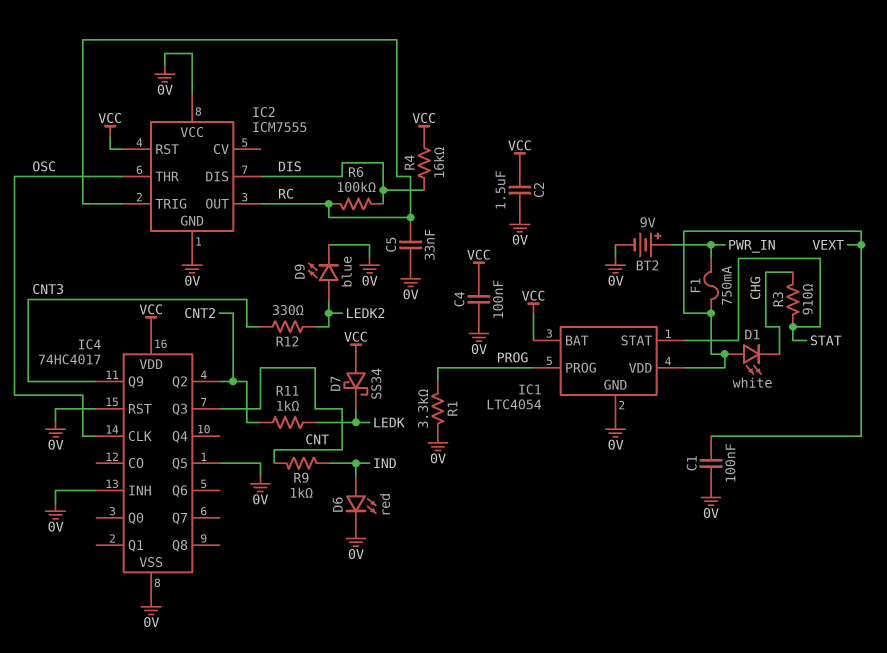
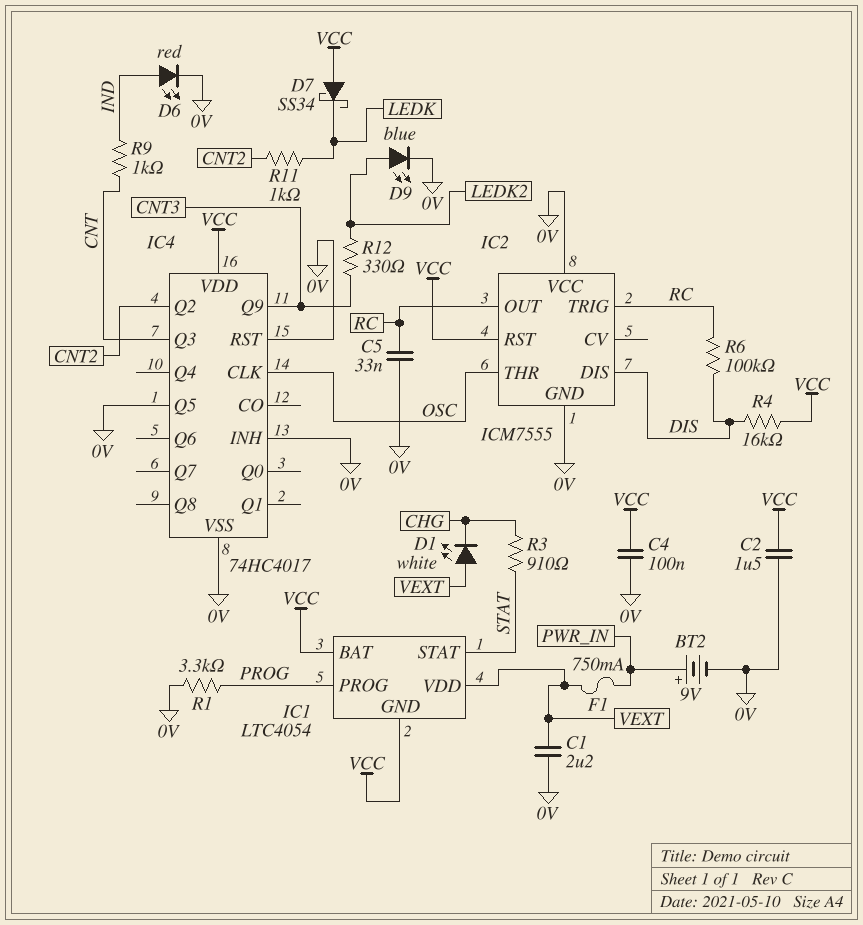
C1: 100nF (0V, VEXT) -> 2.2uF (0V, VEXT)
IC1 pin GND: 0V -> VCC

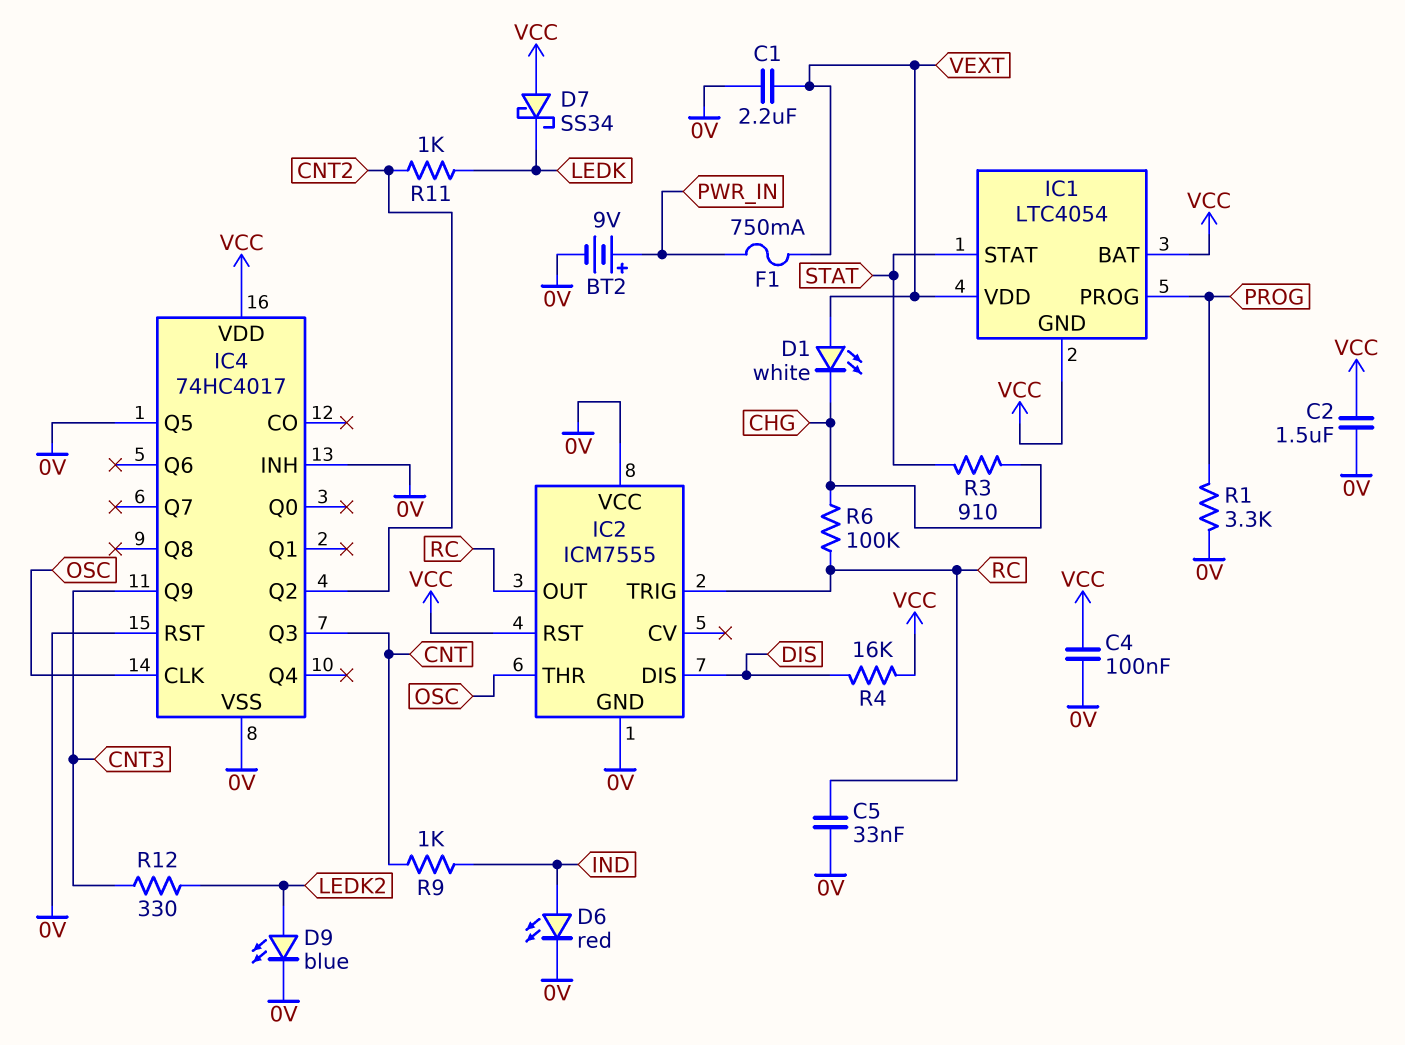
R6: 100k (DIS, RC) -> 100k (CHG, RC)

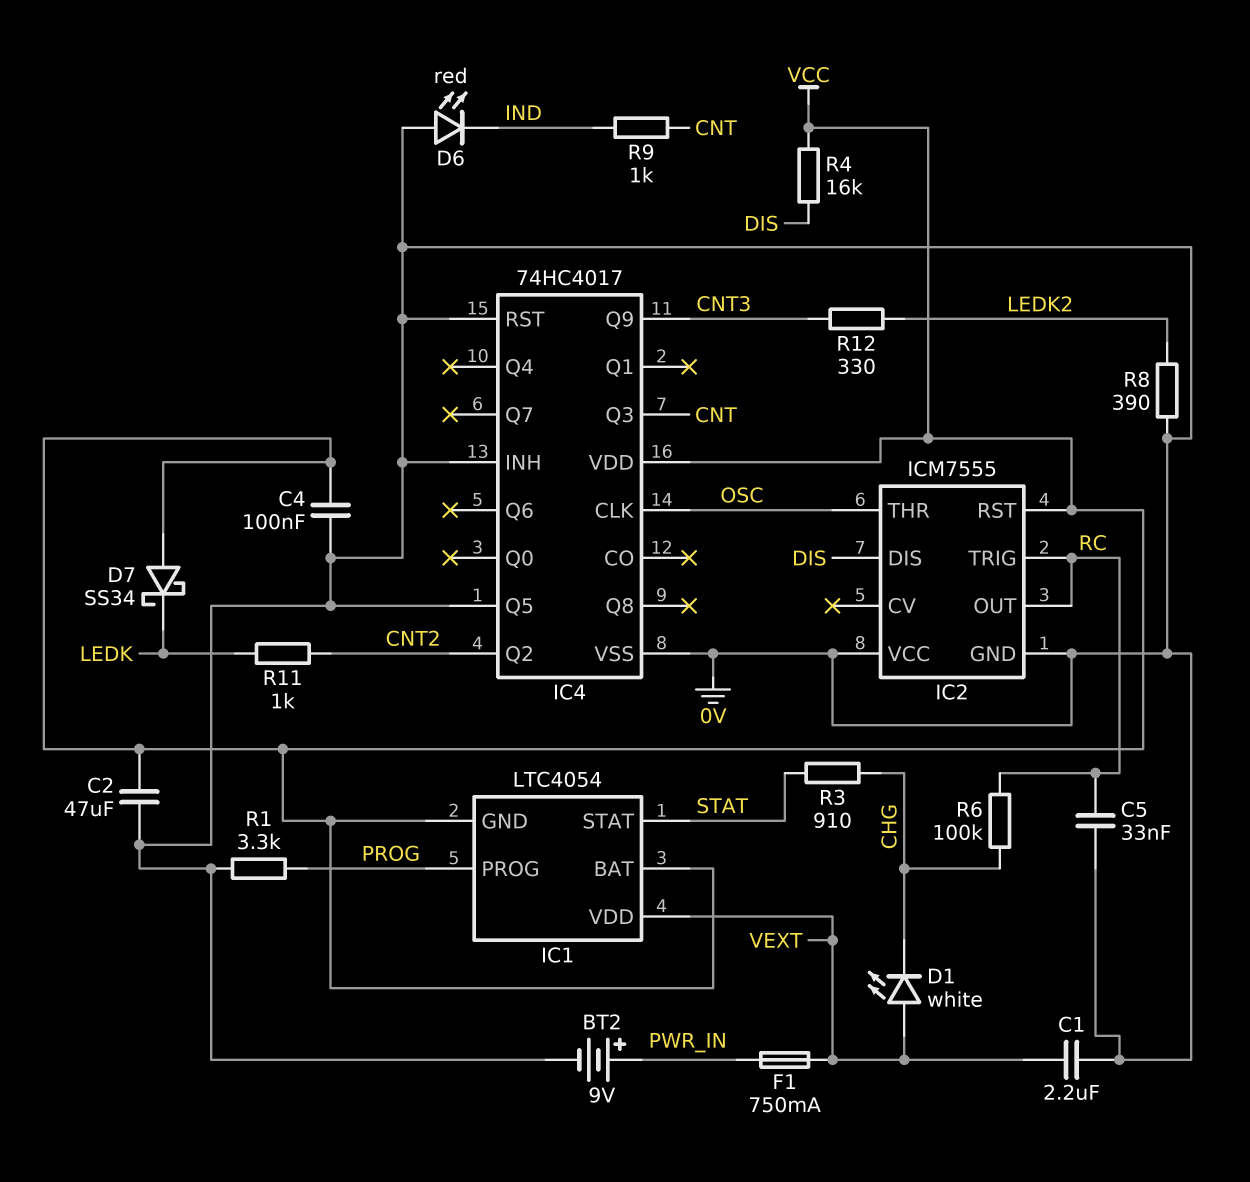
C2: 1.5uF (0V, VCC) -> 47uF (0V, VCC)
D6: LED red (A IND, K 0V) -> LED red (A 0V, K IND)
D9: LED blue (A LEDK2, K 0V) -> none
R8: none -> 390 (0V, LEDK2)

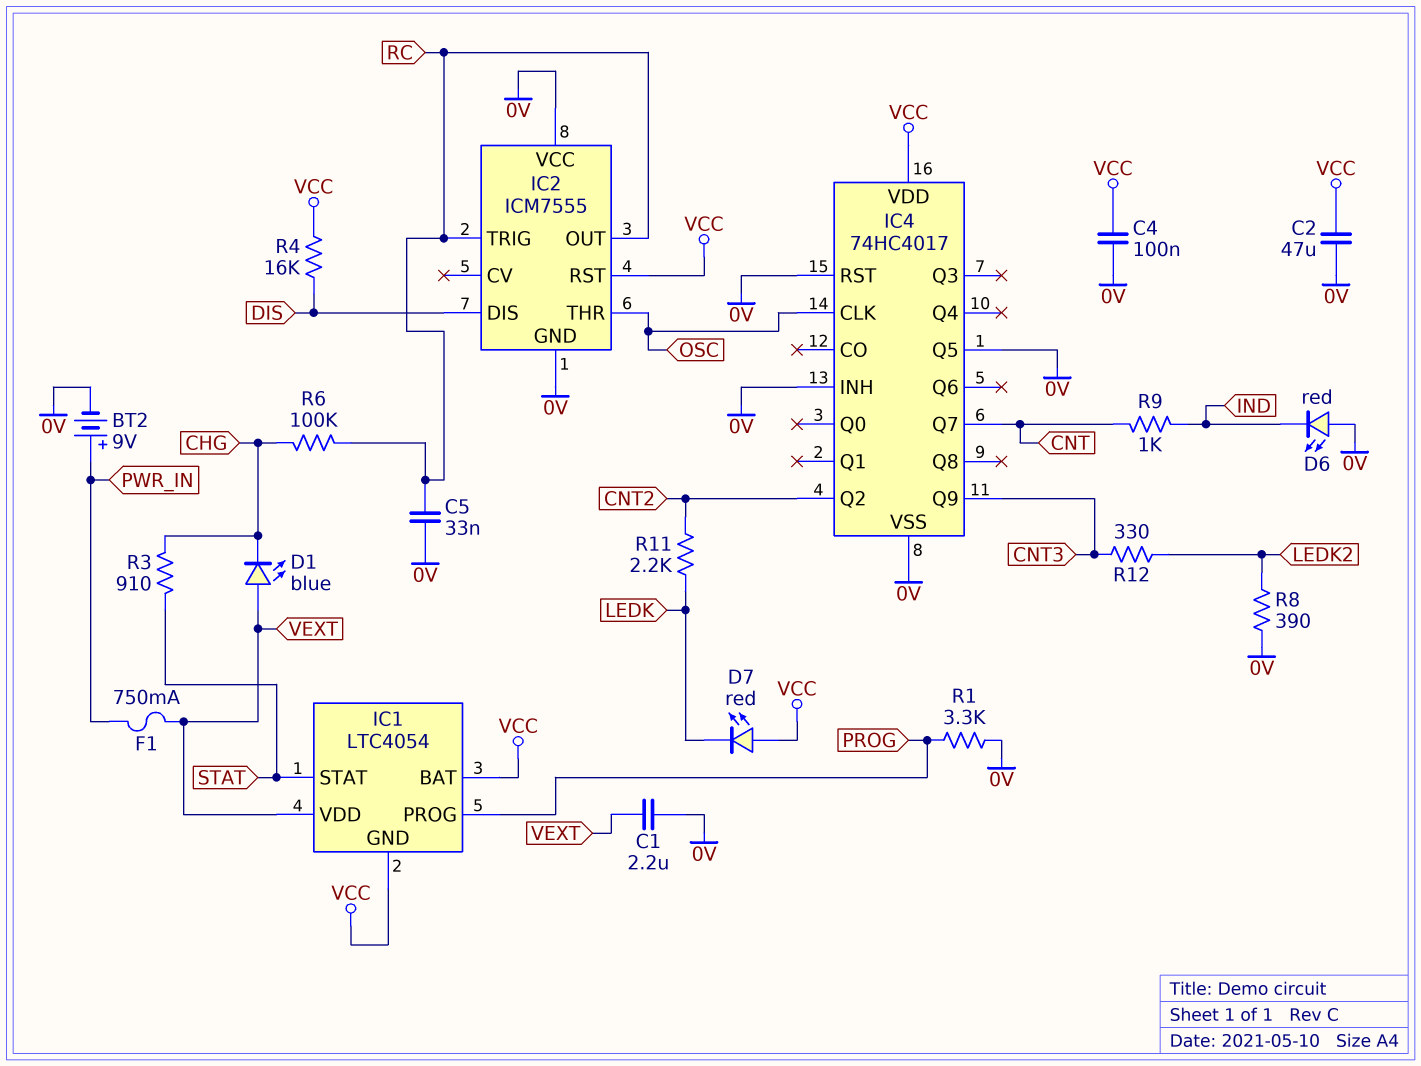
D1: LED white (A VEXT, K CHG) -> LED blue (A VEXT, K CHG)
D7: schottky SS34 (A VCC, K LEDK) -> LED red (A VCC, K LEDK)
IC4 pin Q3: CNT -> none
IC4 pin Q7: none -> CNT
R11: 1k (CNT2, LEDK) -> 2.2k (CNT2, LEDK)

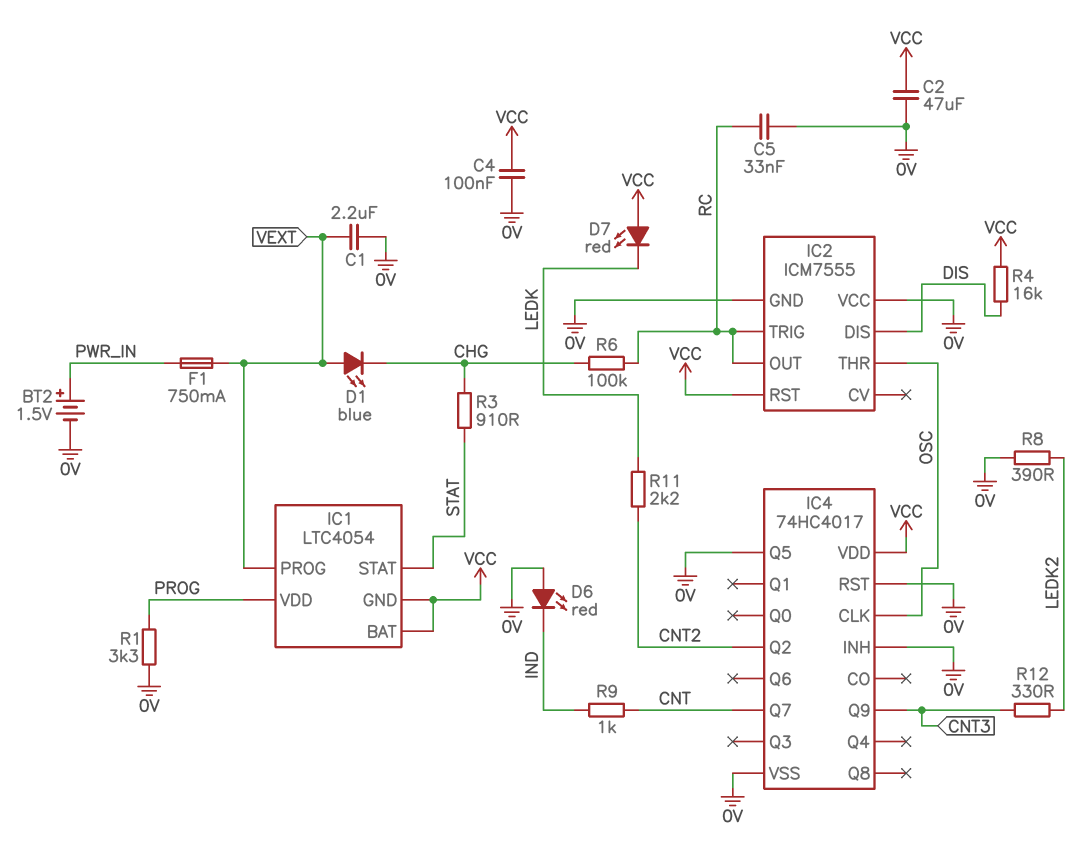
BT2: 9V (plus PWR_IN, minus 0V) -> 1.5V (plus PWR_IN, minus 0V)
IC1 pin PROG: PROG -> VEXT
IC1 pin VDD: VEXT -> PROG

